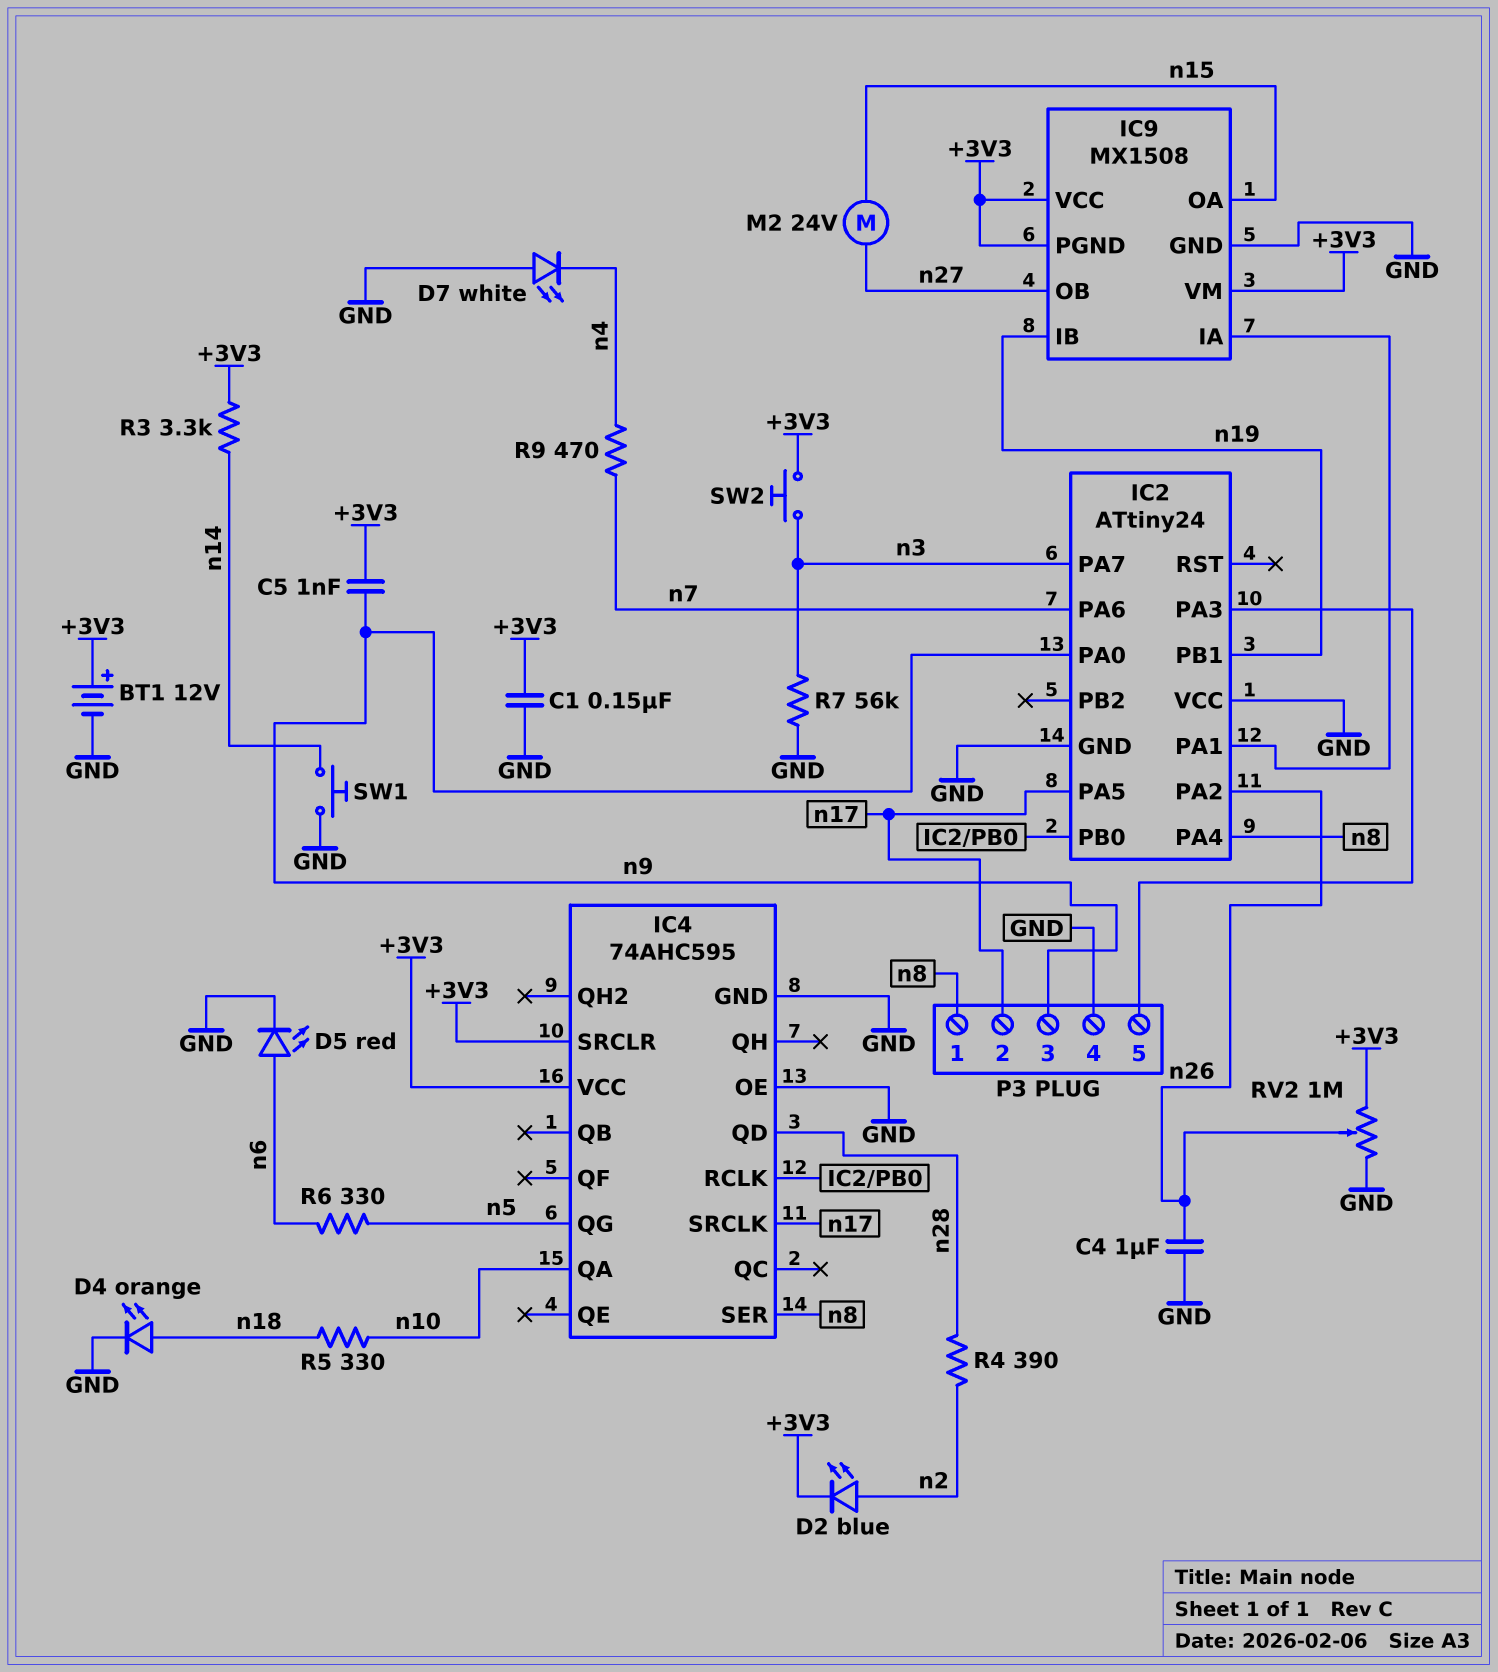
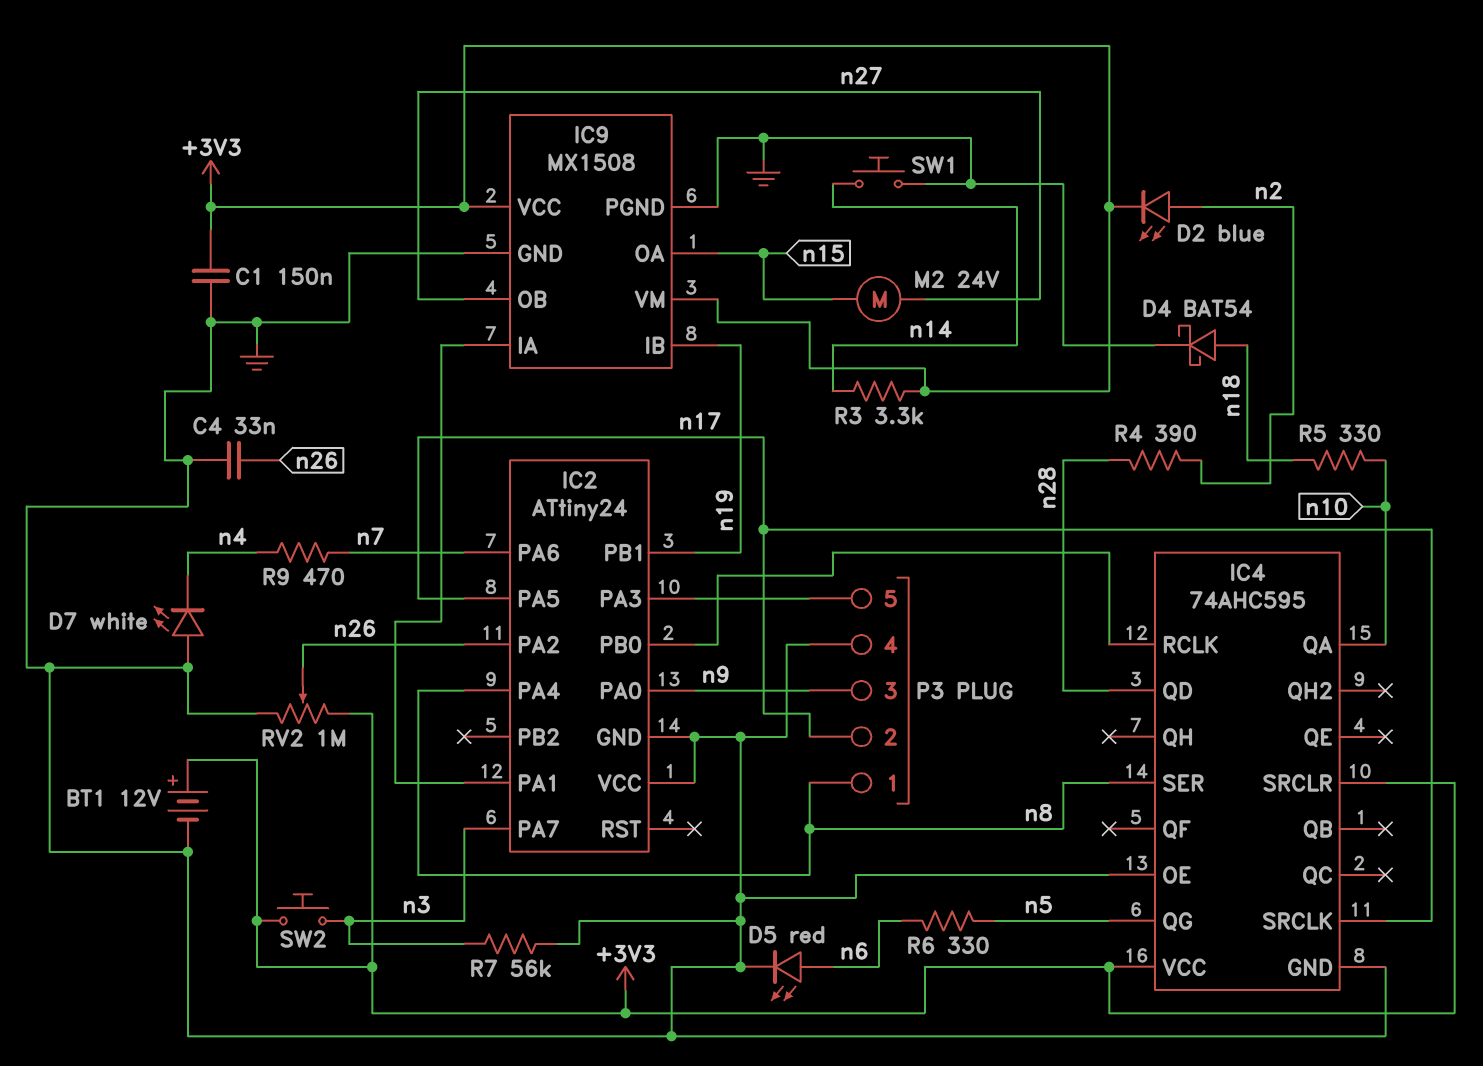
C4: 1uF (GND, n26) -> 33nF (GND, n26)
C5: 1nF (+3V3, n9) -> none
D4: LED orange (A n18, K GND) -> schottky BAT54 (A n18, K GND)
IC9 pin PGND: +3V3 -> GND

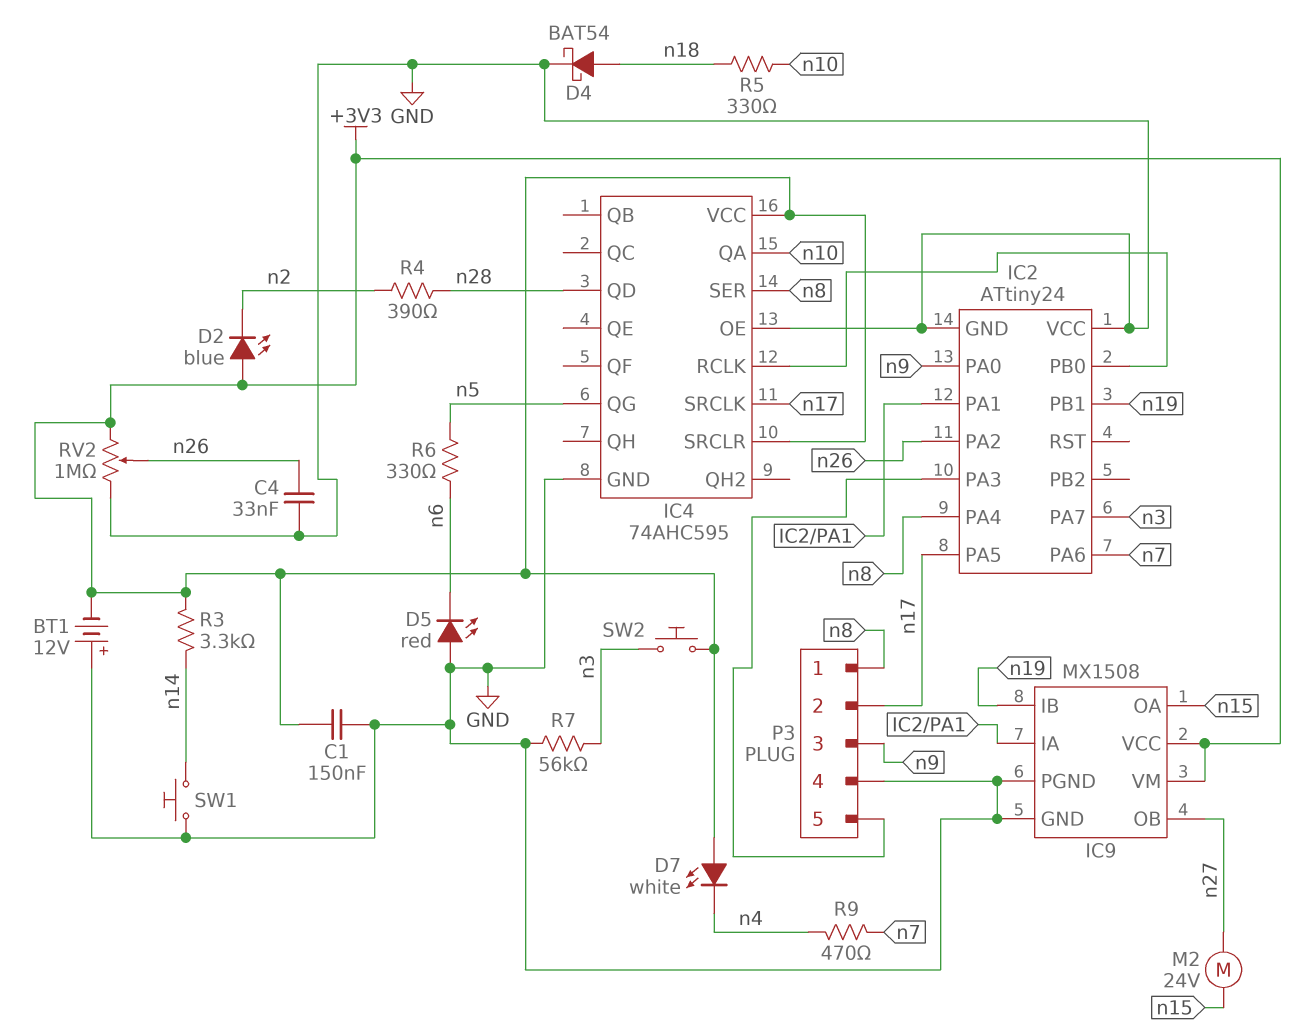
BT1: 12V (plus +3V3, minus GND) -> 12V (plus GND, minus +3V3)
D2: LED blue (A n2, K +3V3) -> LED blue (A +3V3, K n2)
D5: LED red (A n6, K GND) -> LED red (A GND, K n6)
D7: LED white (A GND, K n4) -> LED white (A +3V3, K n4)

